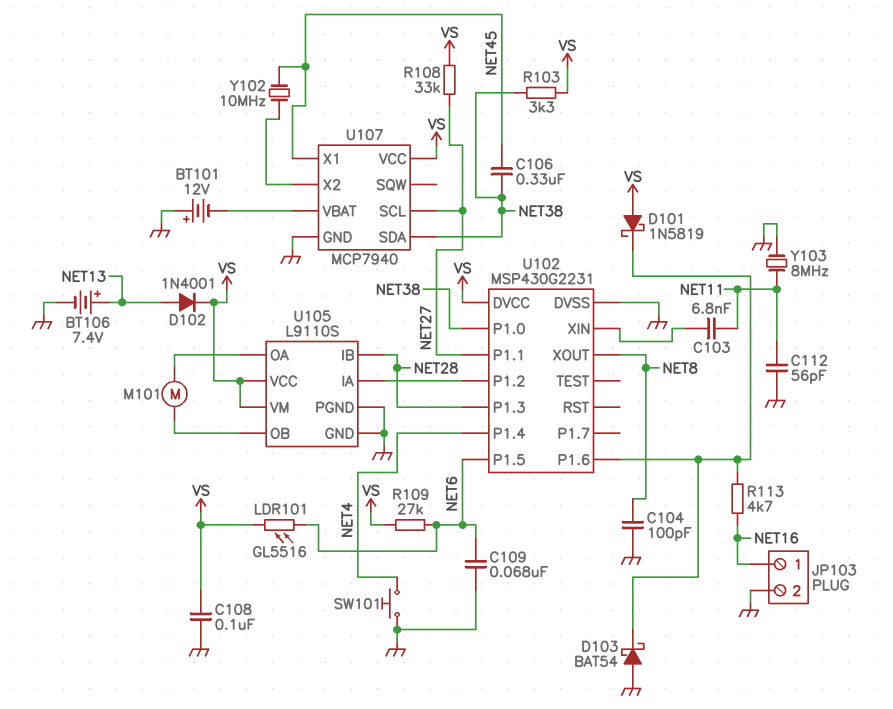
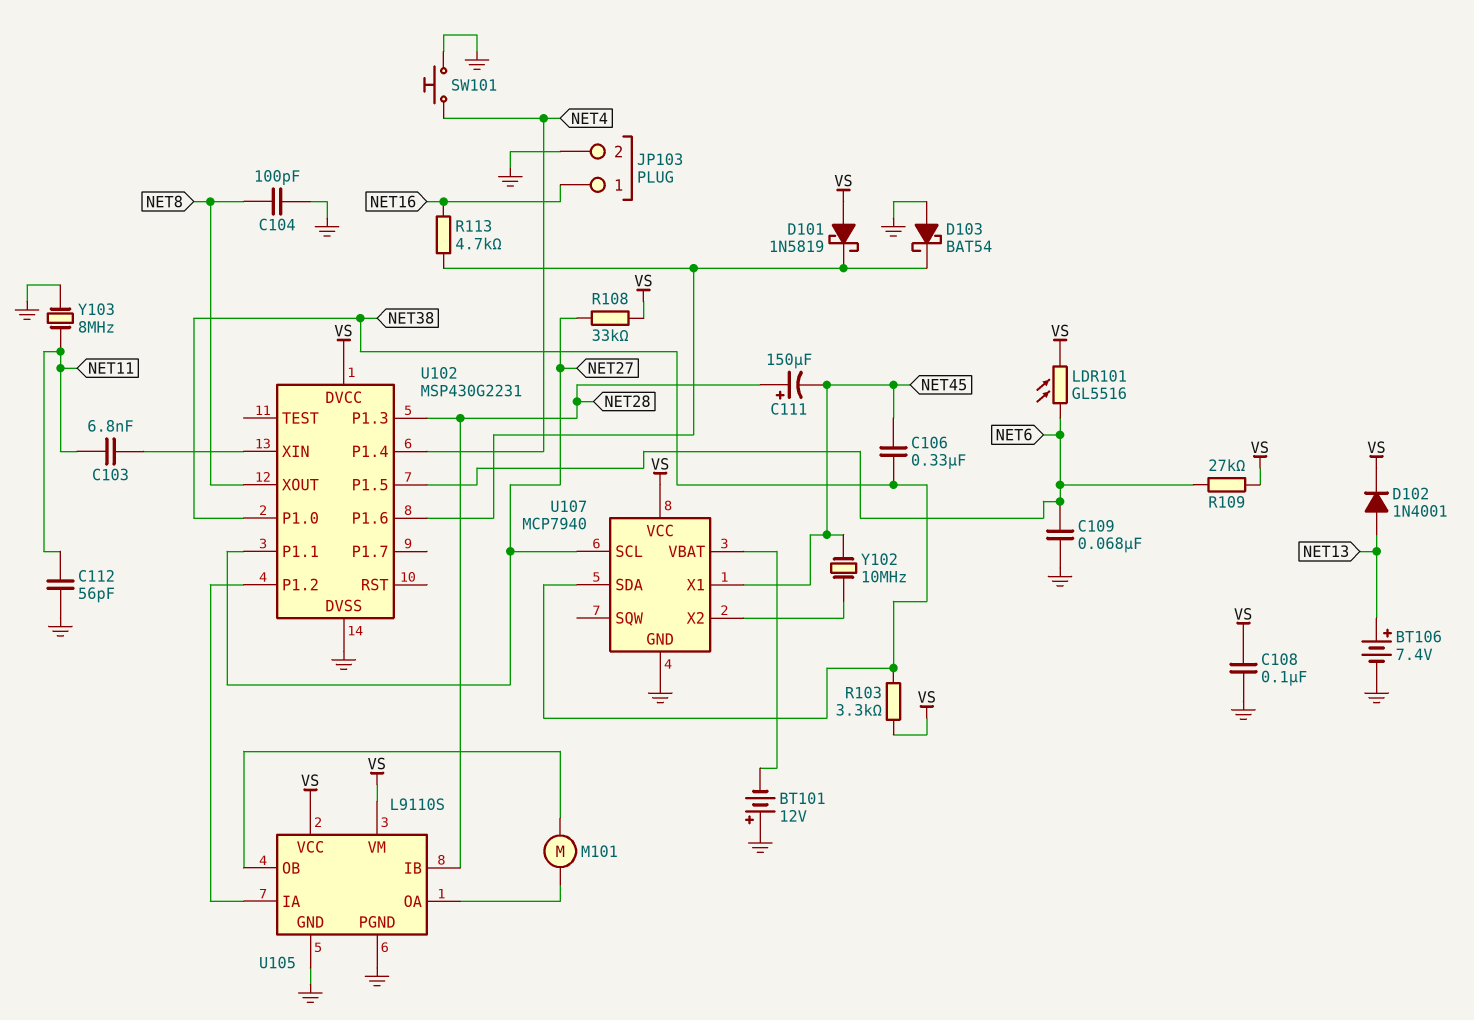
C111: none -> 150uF (plus NET28, minus NET45)

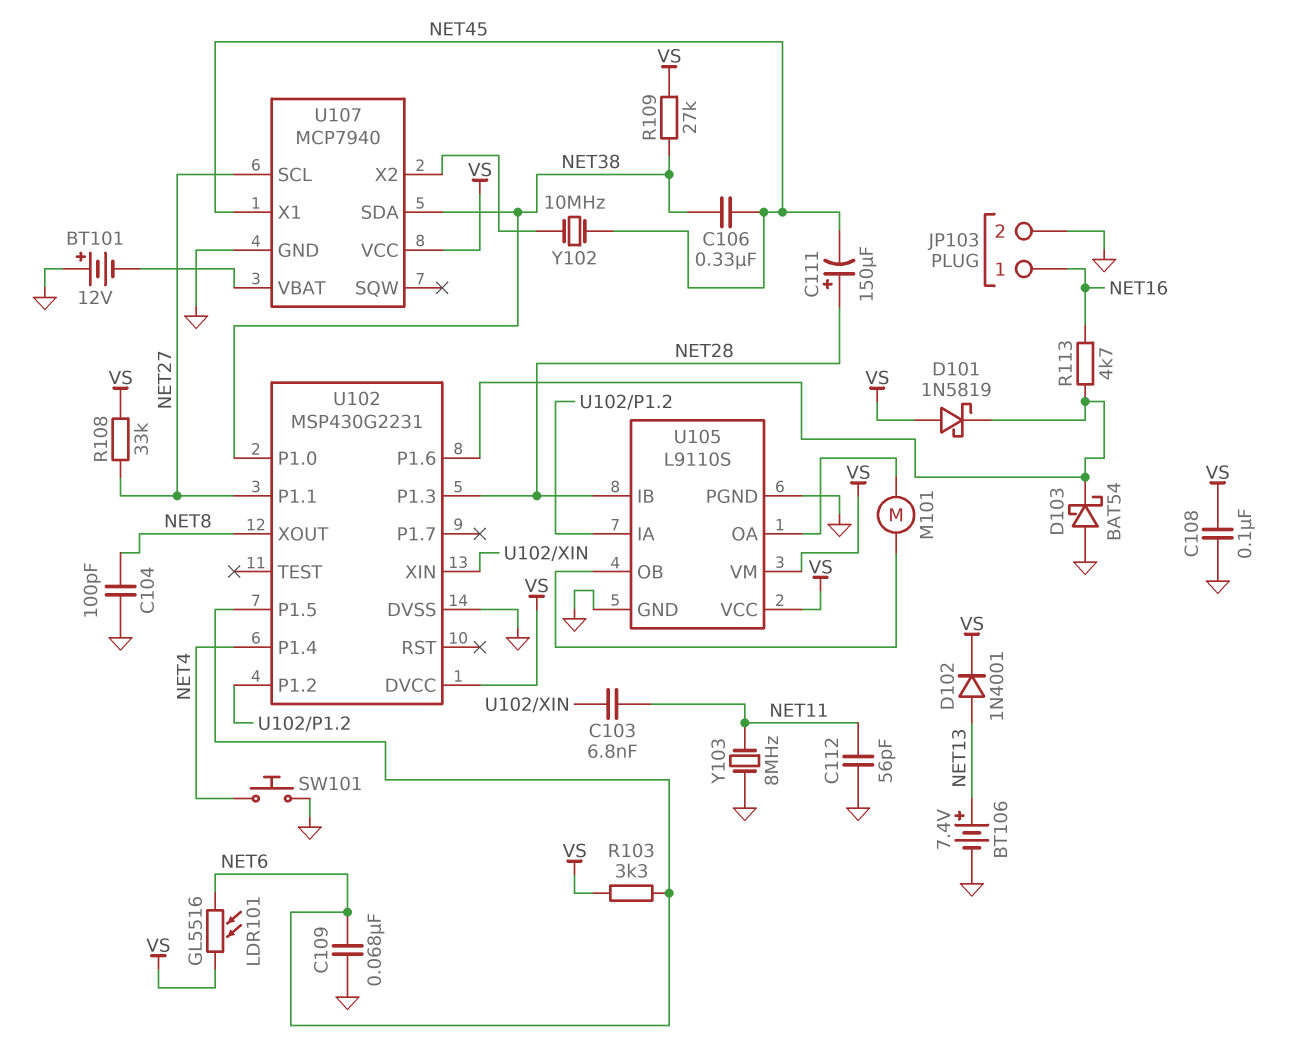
R103: 3.3k (NET38, VS) -> 3.3k (NET6, VS)
R109: 27k (NET6, VS) -> 27k (NET38, VS)

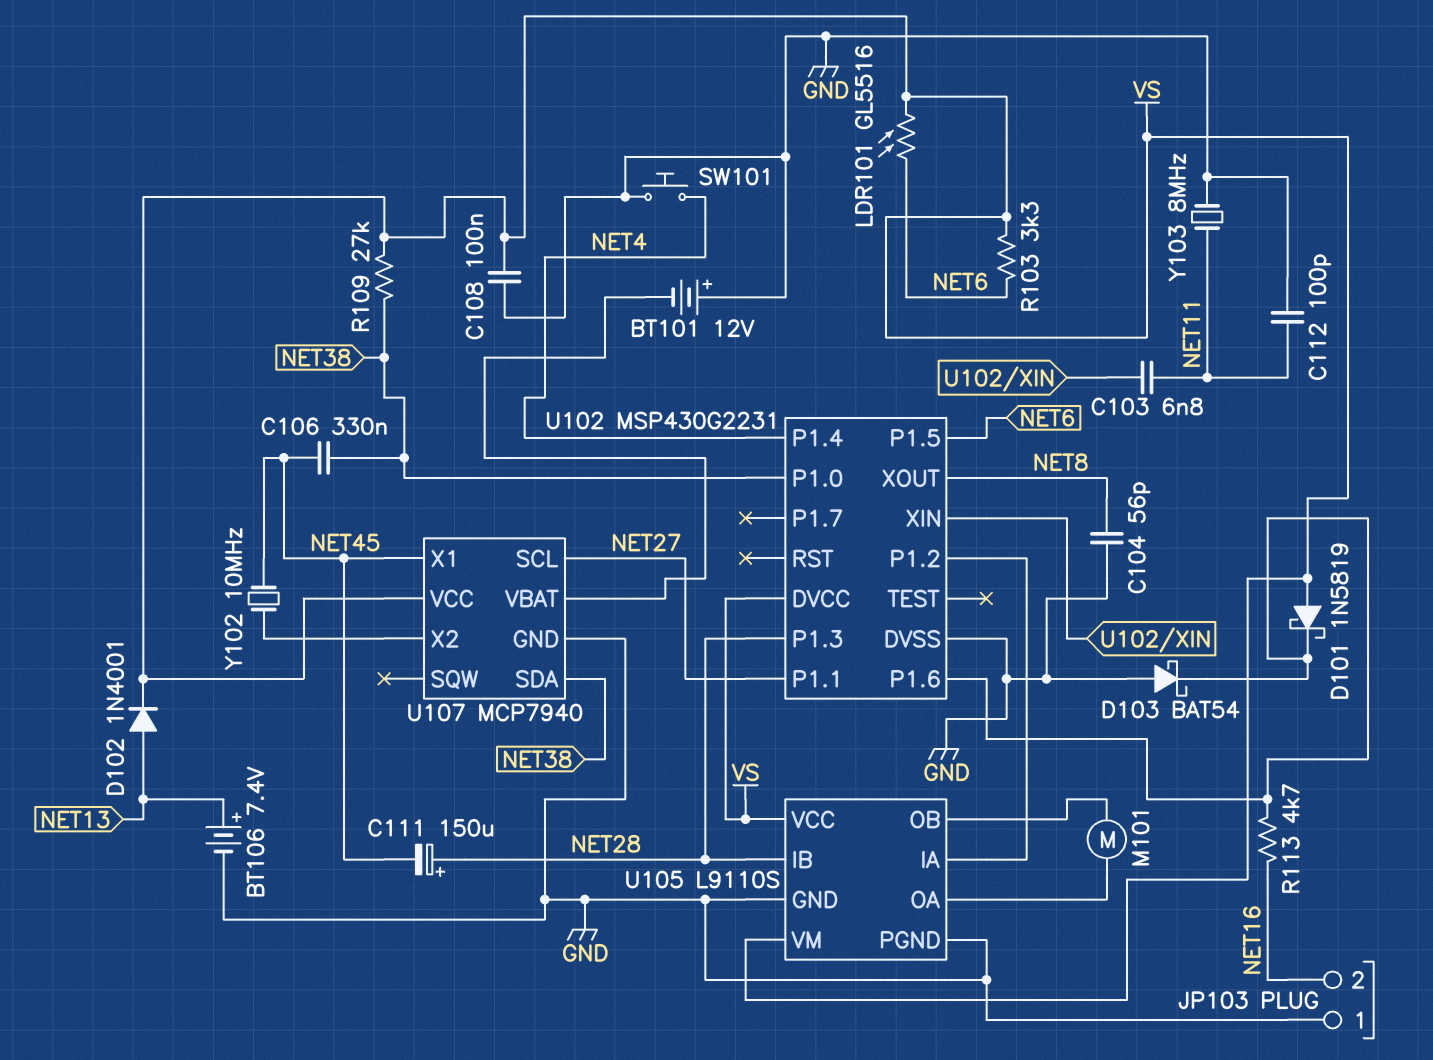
C104: 100pF (GND, NET8) -> 56pF (GND, NET8)
C109: 68nF (GND, NET6) -> none
C112: 56pF (GND, NET11) -> 100pF (GND, NET11)
JP103 pin 1: NET16 -> GND
JP103 pin 2: GND -> NET16
R108: 33k (NET27, VS) -> none

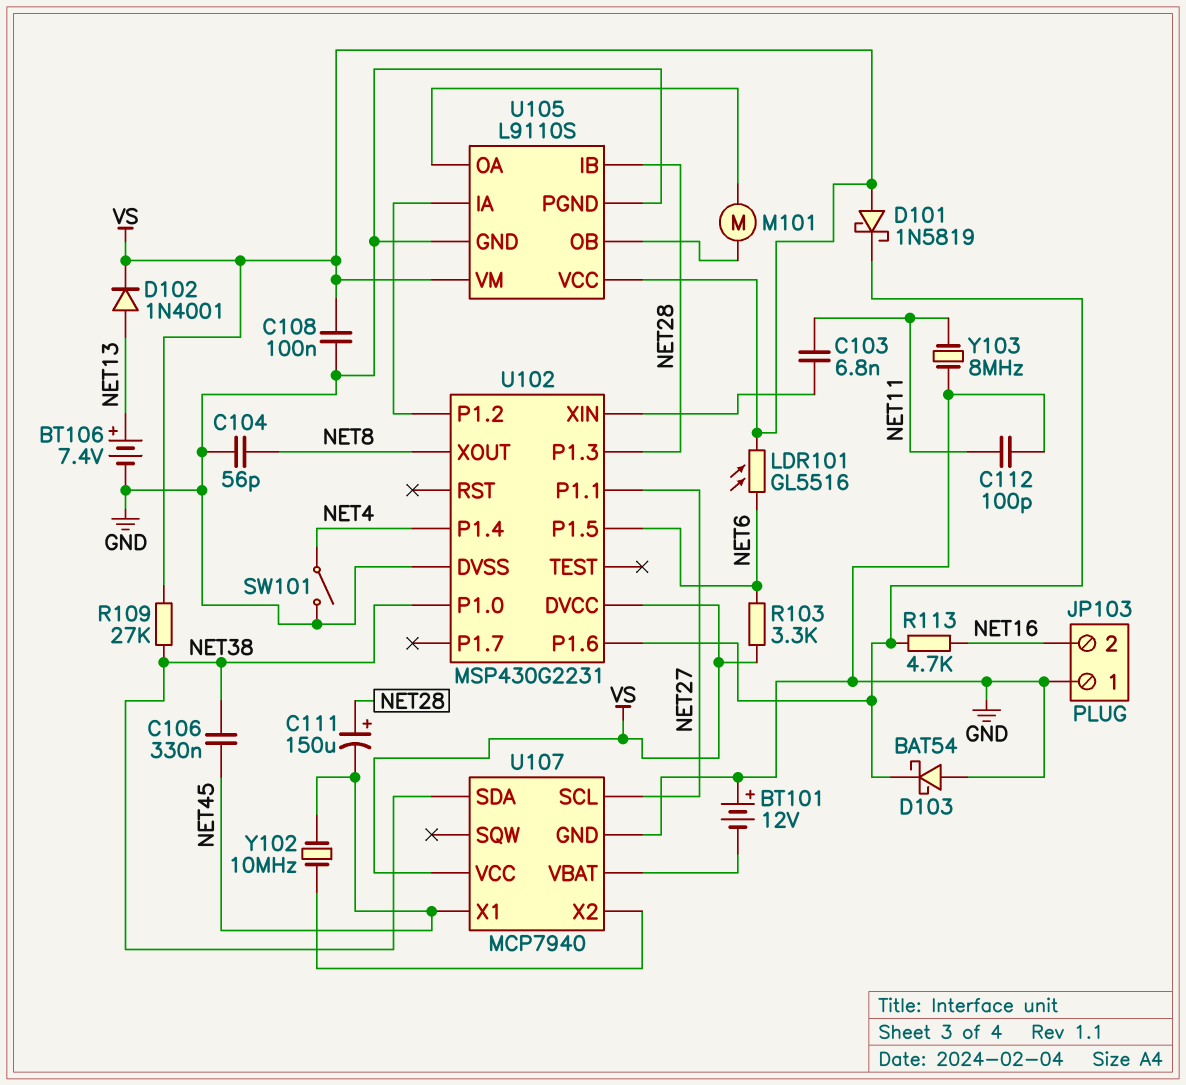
SW101: button (GND, NET4) -> switch (GND, NET4)

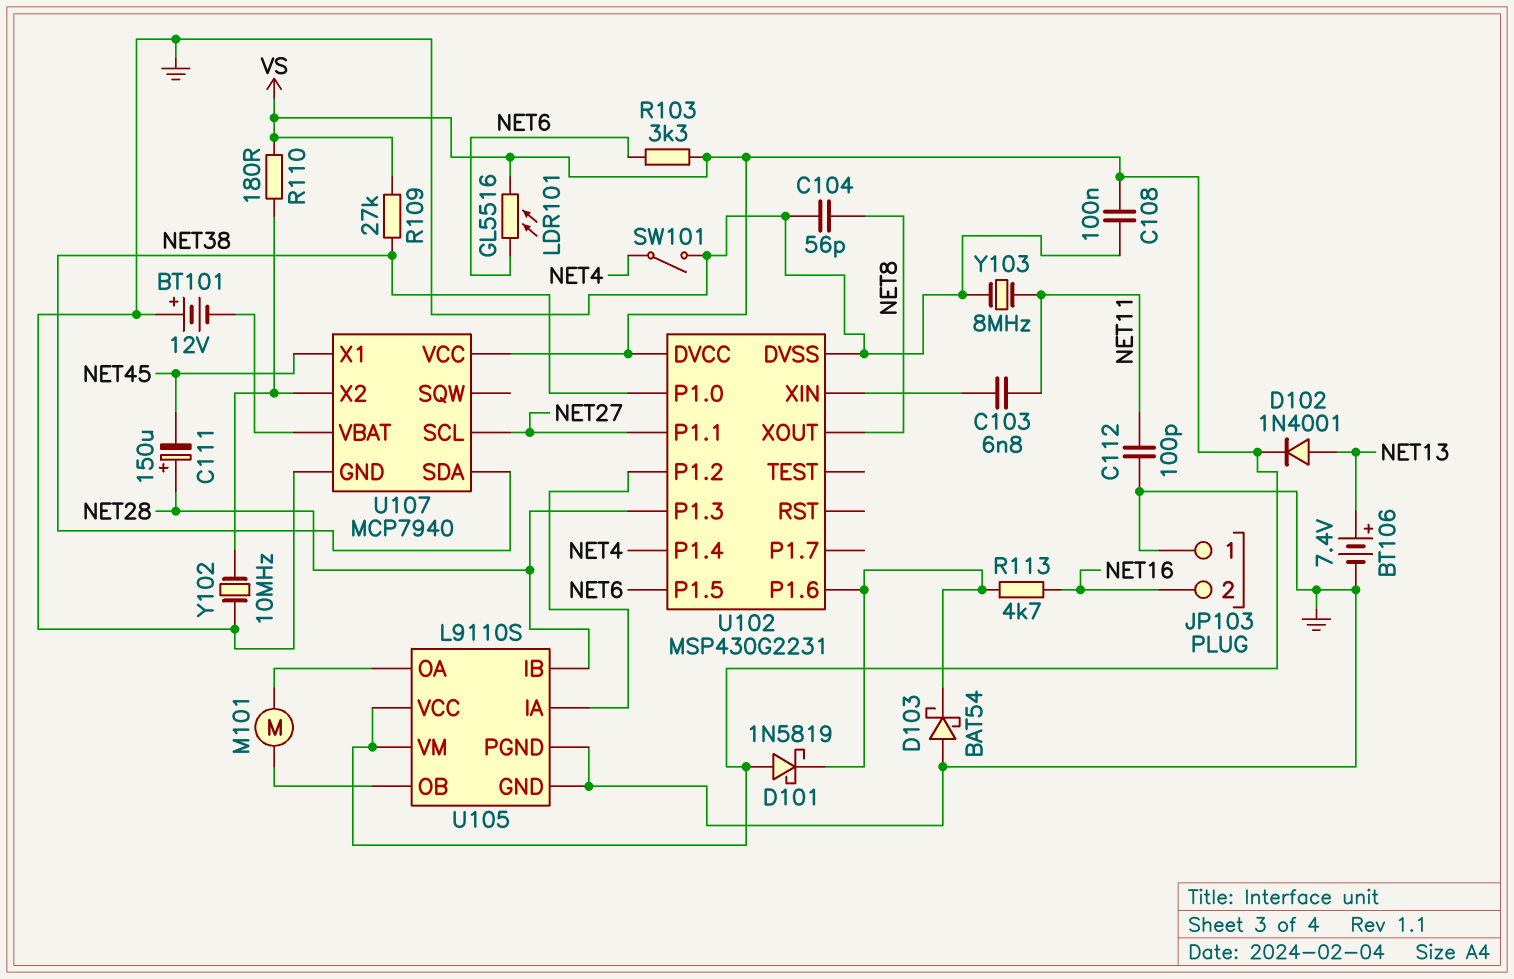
C106: 330nF (NET38, NET45) -> none
R110: none -> 180 (U107/X2, VS)
Y102: 10MHz (NET45, U107/X2) -> 10MHz (GND, U107/X2)

